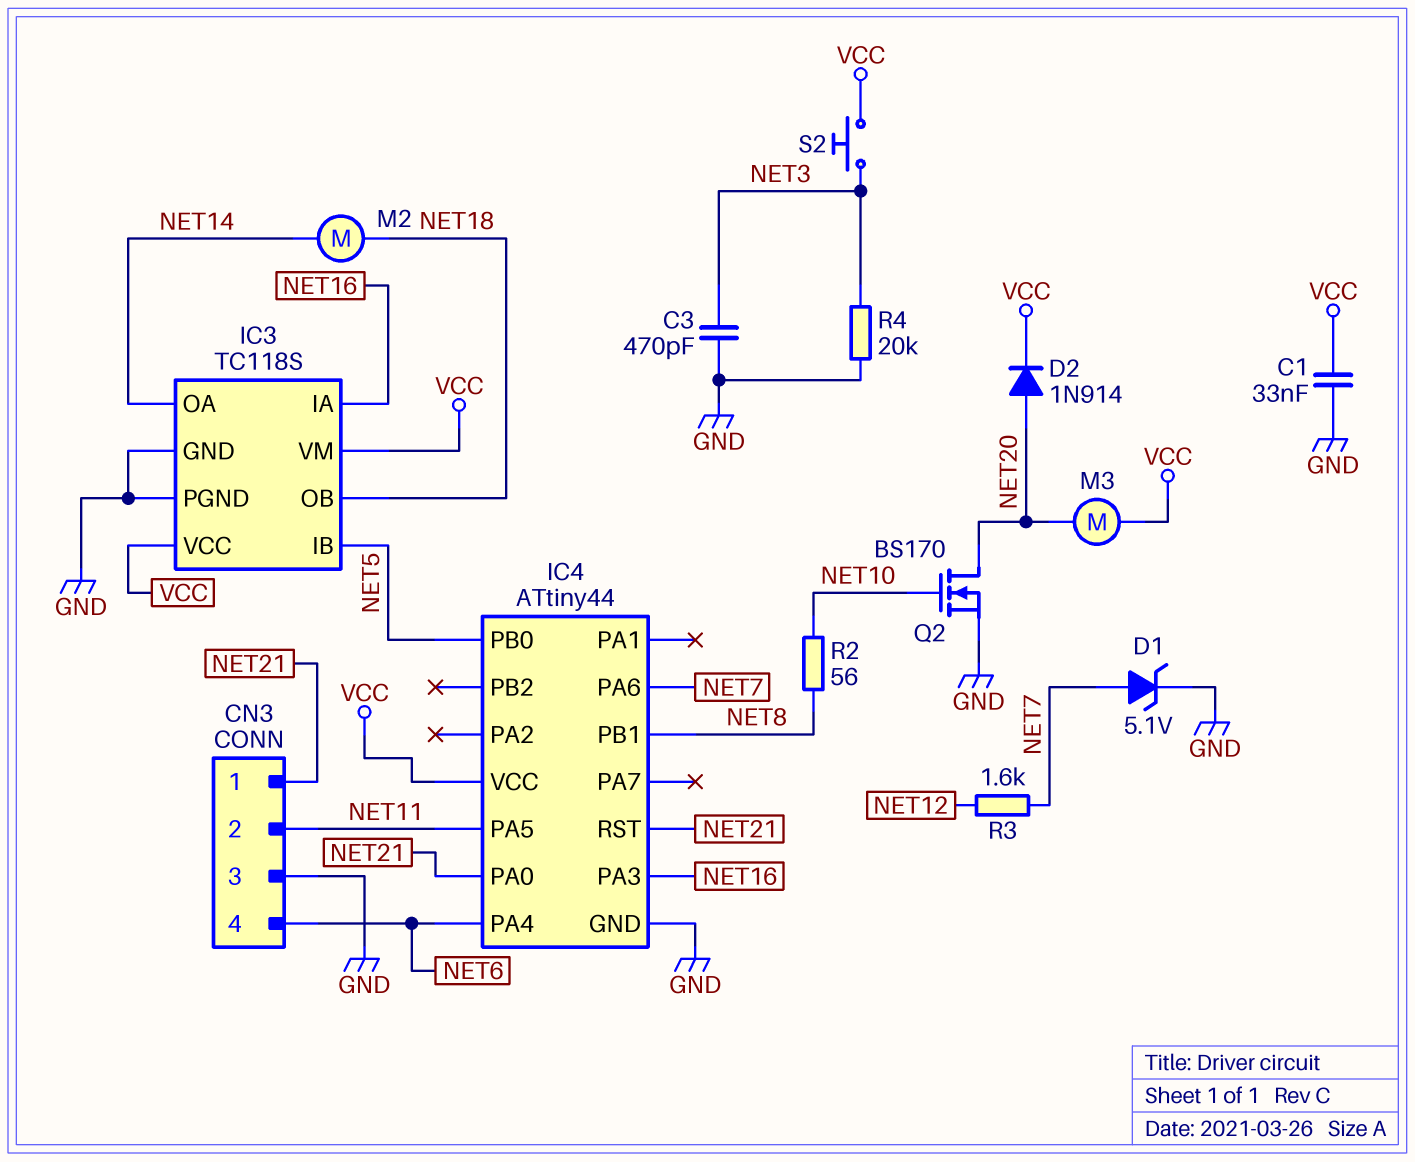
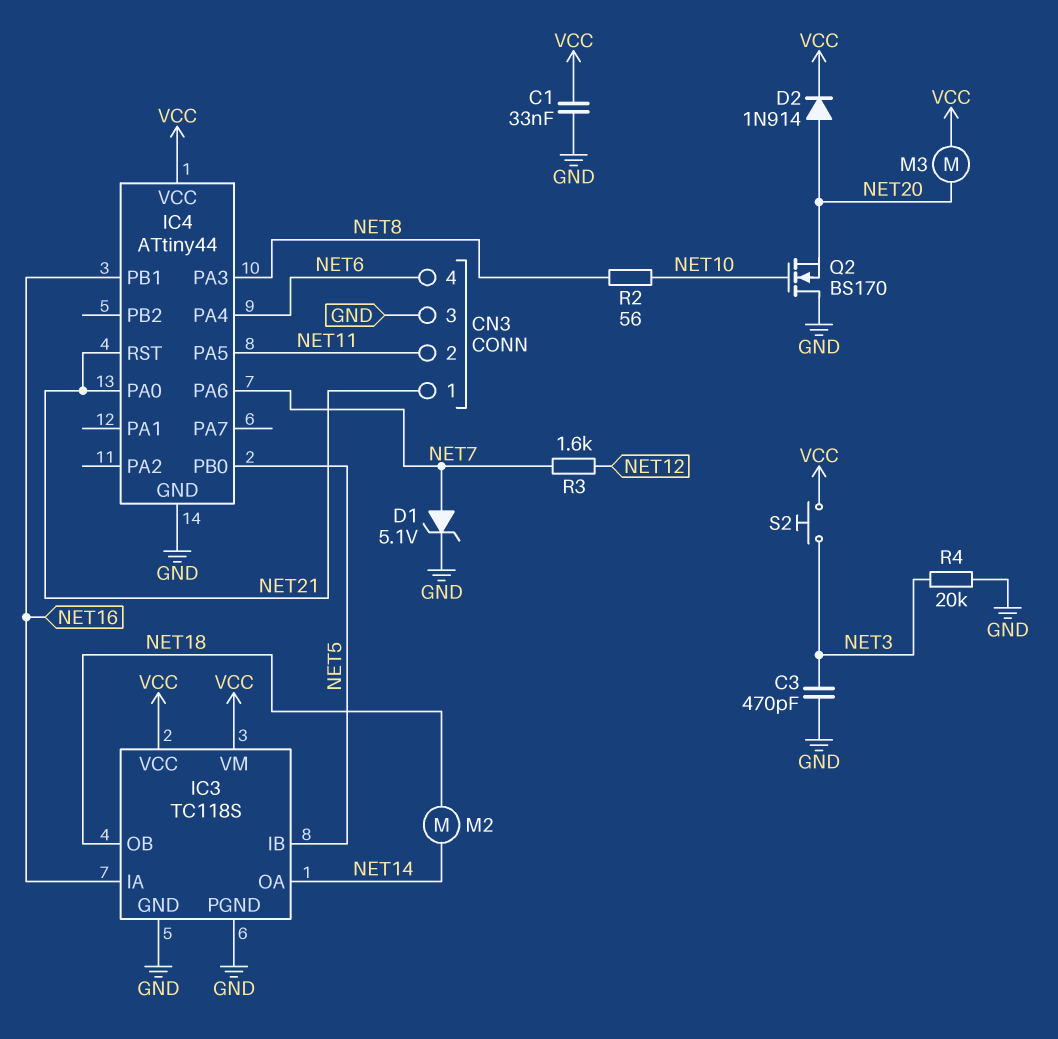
IC4 pin PA3: NET16 -> NET8
IC4 pin PB1: NET8 -> NET16
Q2: NMOS BS170 (G NET10, D NET20, S GND) -> NMOS BS170 (G NET10, D GND, S NET20)

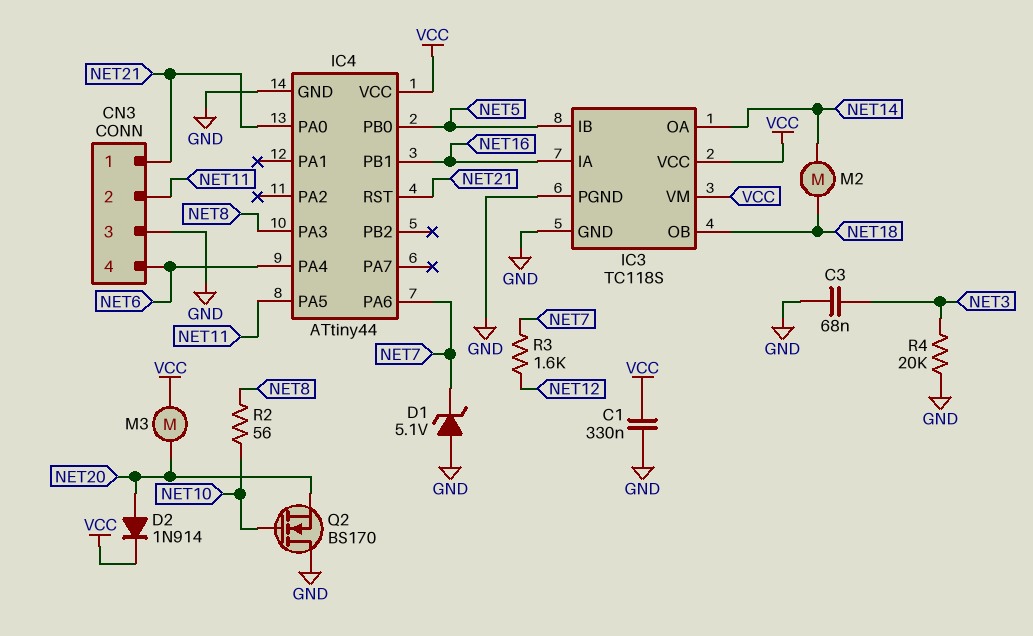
C1: 33nF (GND, VCC) -> 330nF (GND, VCC)
C3: 470pF (GND, NET3) -> 68nF (GND, NET3)
D1: zener 5.1V (A NET7, K GND) -> zener 5.1V (A GND, K NET7)
S2: button (NET3, VCC) -> none

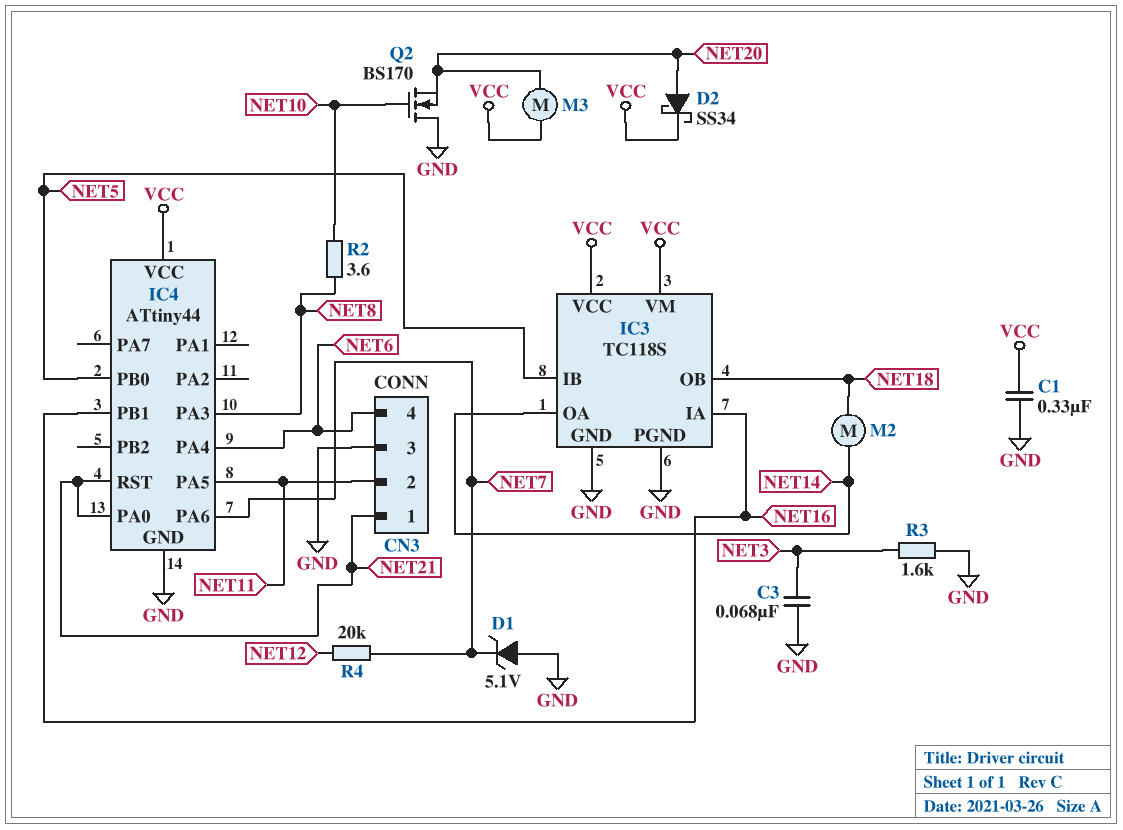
D2: diode 1N914 (A NET20, K VCC) -> schottky SS34 (A NET20, K VCC)
R2: 56 (NET8, NET10) -> 3.6 (NET8, NET10)
R3: 1.6k (NET7, NET12) -> 1.6k (GND, NET3)
R4: 20k (GND, NET3) -> 20k (NET7, NET12)

